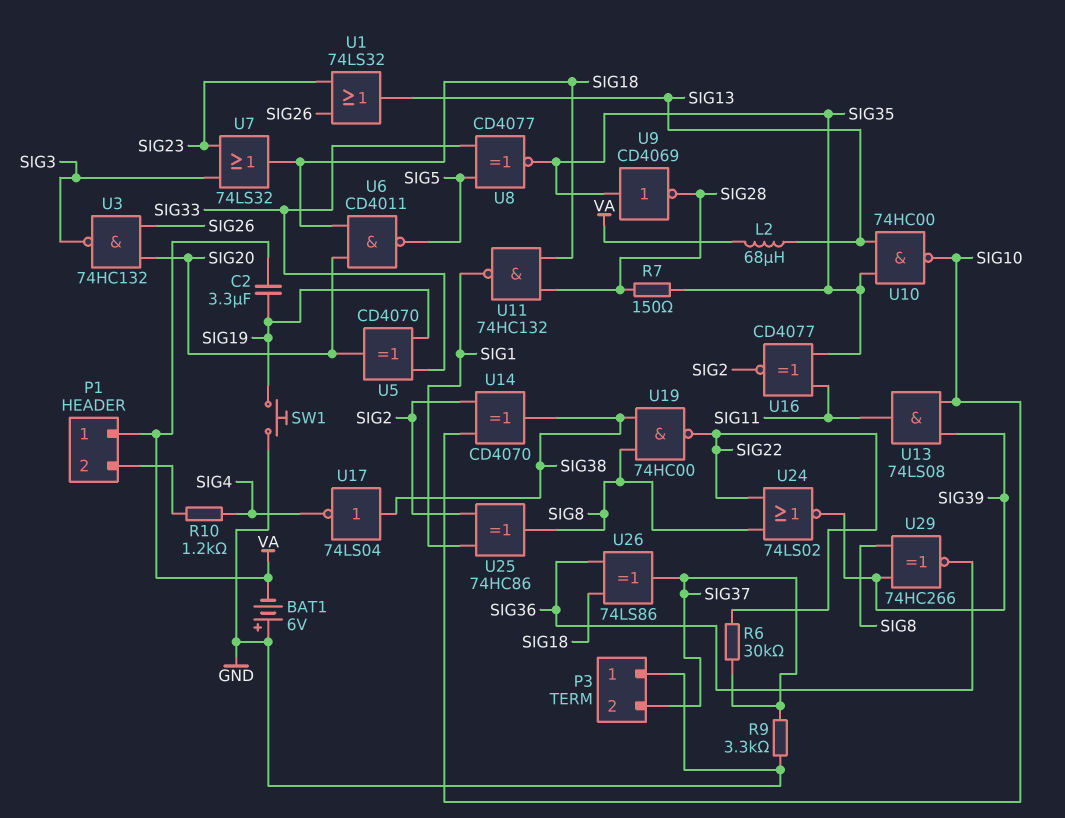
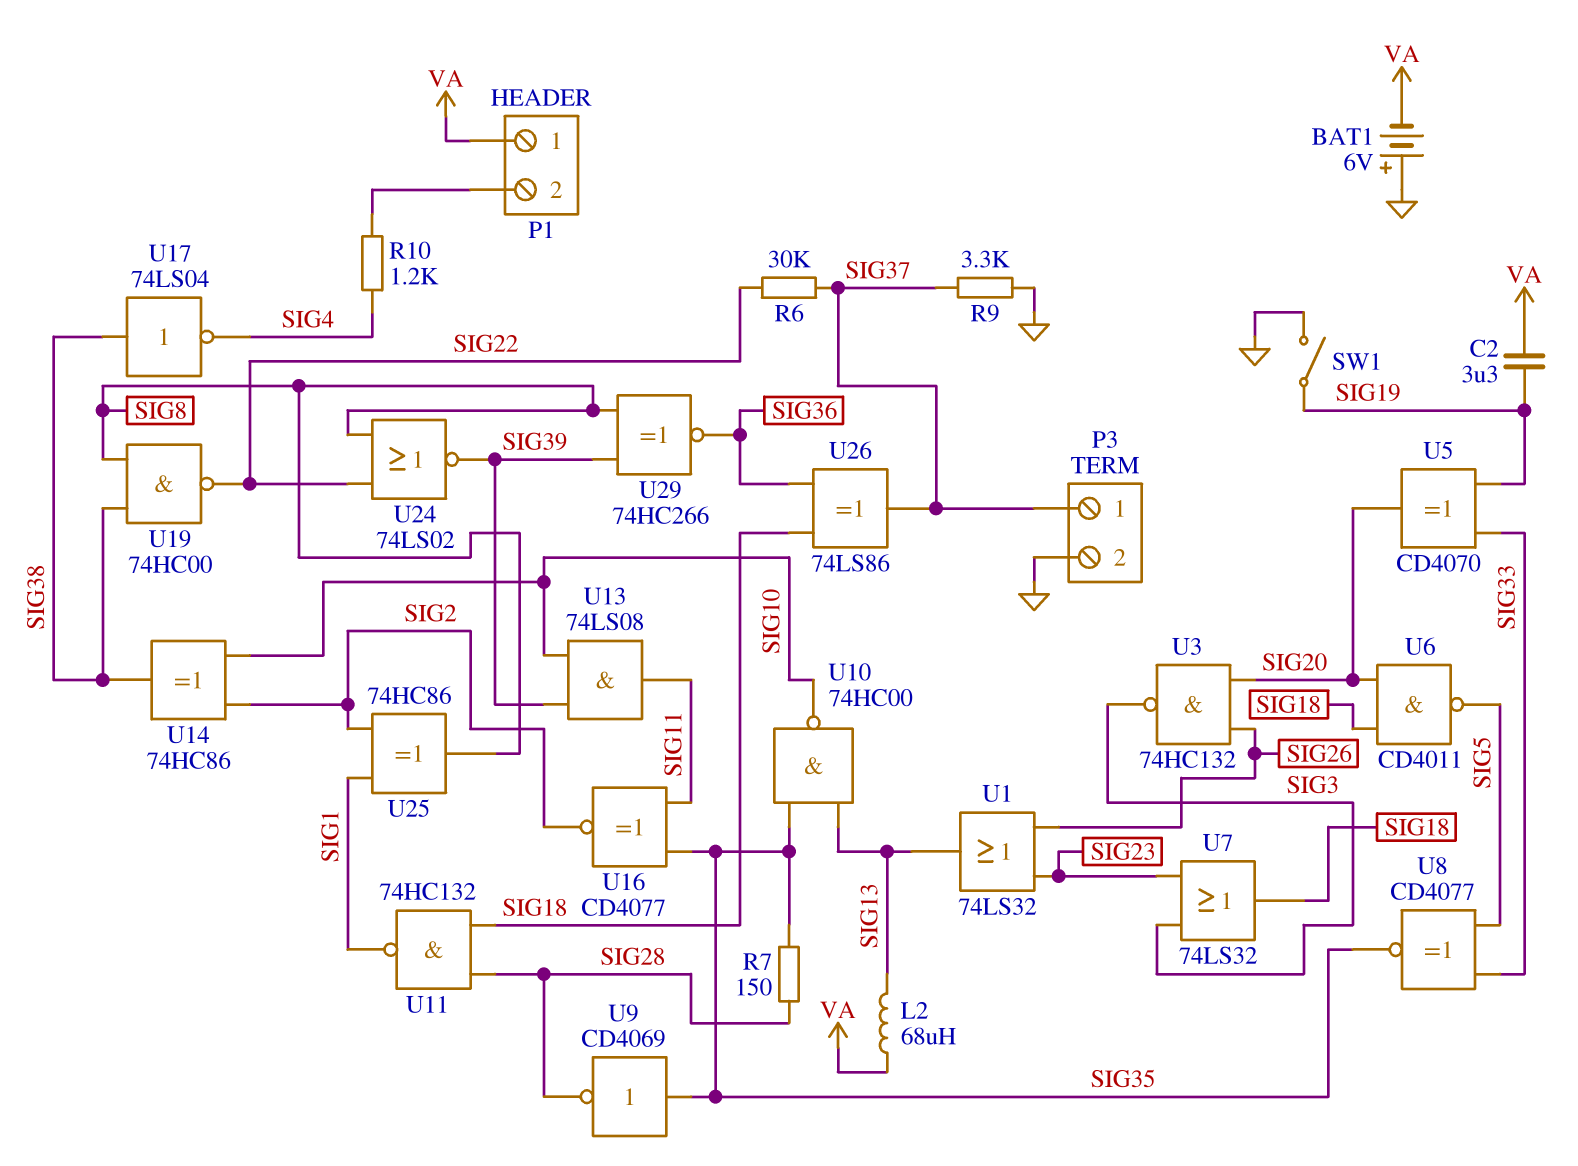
P3 pin 1: GND -> SIG37
P3 pin 2: SIG37 -> GND
SW1: button (GND, SIG19) -> switch (GND, SIG19)
U14: XOR CD4070 (in SIG2, in SIG10, out SIG38) -> XOR 74HC86 (in SIG2, in SIG10, out SIG38)

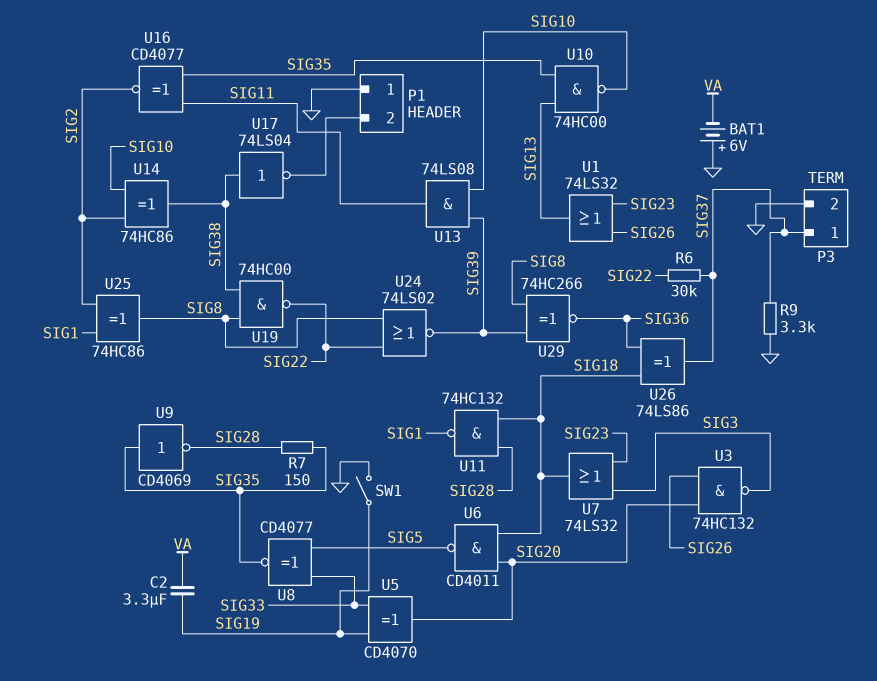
L2: 68uH (SIG13, VA) -> none
P1 pin 1: VA -> GND
R10: 1.2k (P1/2, SIG4) -> none
U17: NOT 74LS04 (in SIG38, out SIG4) -> NOT 74LS04 (in SIG38, out P1/2)

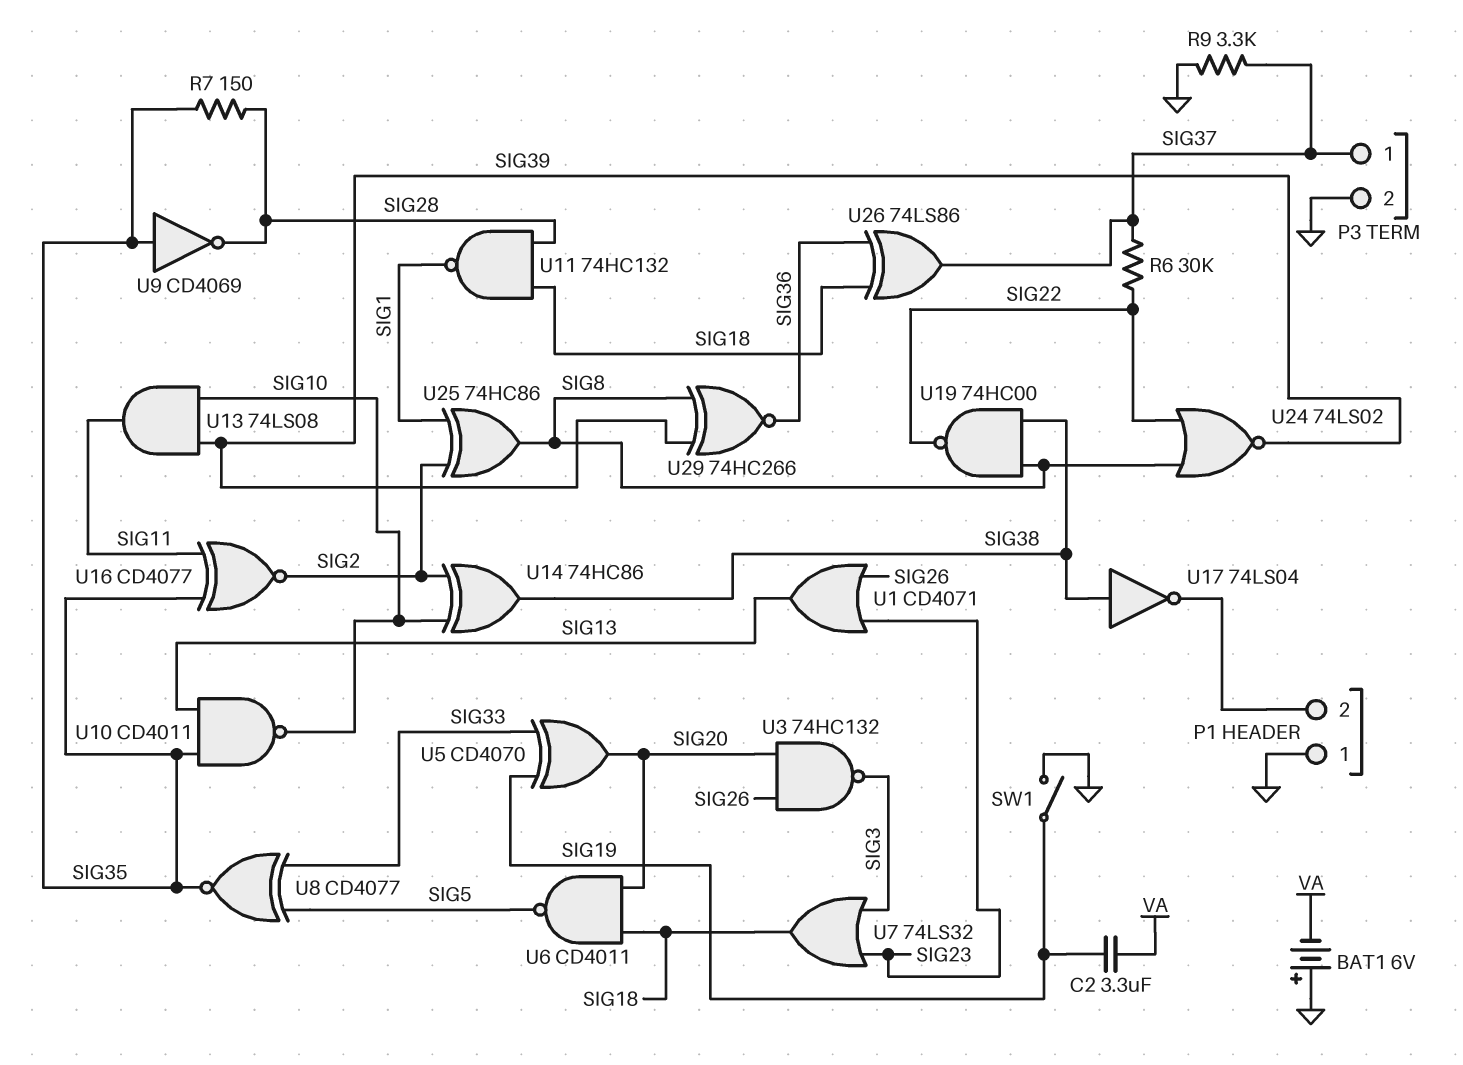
U1: OR 74LS32 (in SIG23, in SIG26, out SIG13) -> OR CD4071 (in SIG23, in SIG26, out SIG13)
U10: NAND 74HC00 (in SIG13, in SIG35, out SIG10) -> NAND CD4011 (in SIG13, in SIG35, out SIG10)

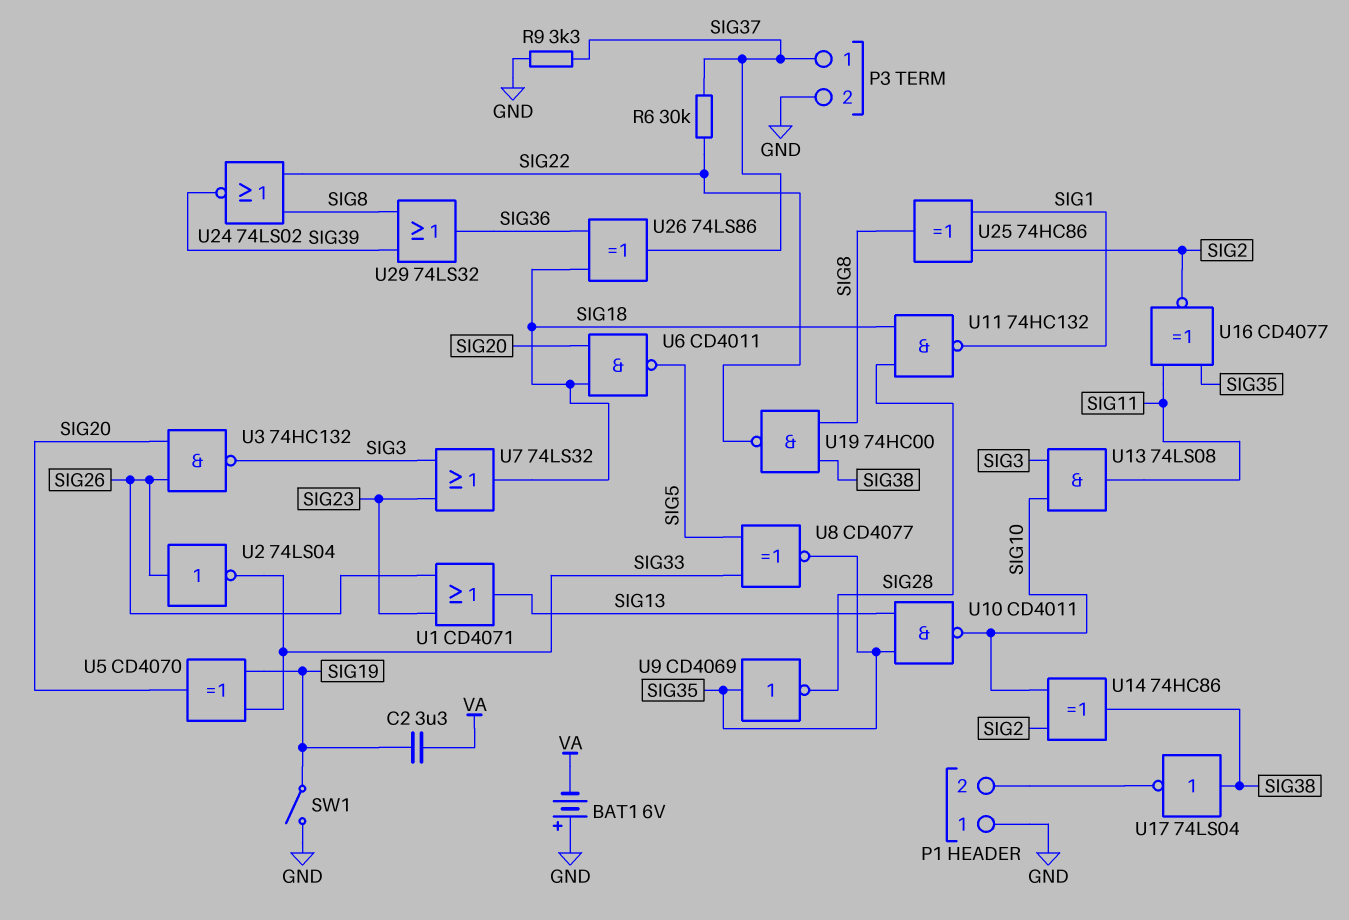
R7: 150 (SIG28, SIG35) -> none
U2: none -> NOT 74LS04 (in SIG26, out SIG33)
U13: AND 74LS08 (in SIG10, in SIG39, out SIG11) -> AND 74LS08 (in SIG3, in SIG10, out SIG11)
U29: XNOR 74HC266 (in SIG8, in SIG39, out SIG36) -> OR 74LS32 (in SIG8, in SIG39, out SIG36)

